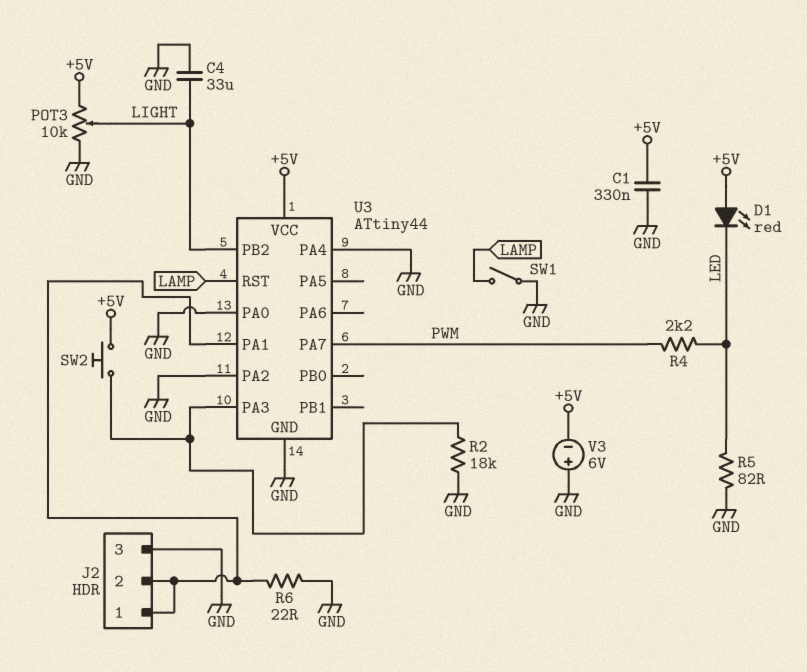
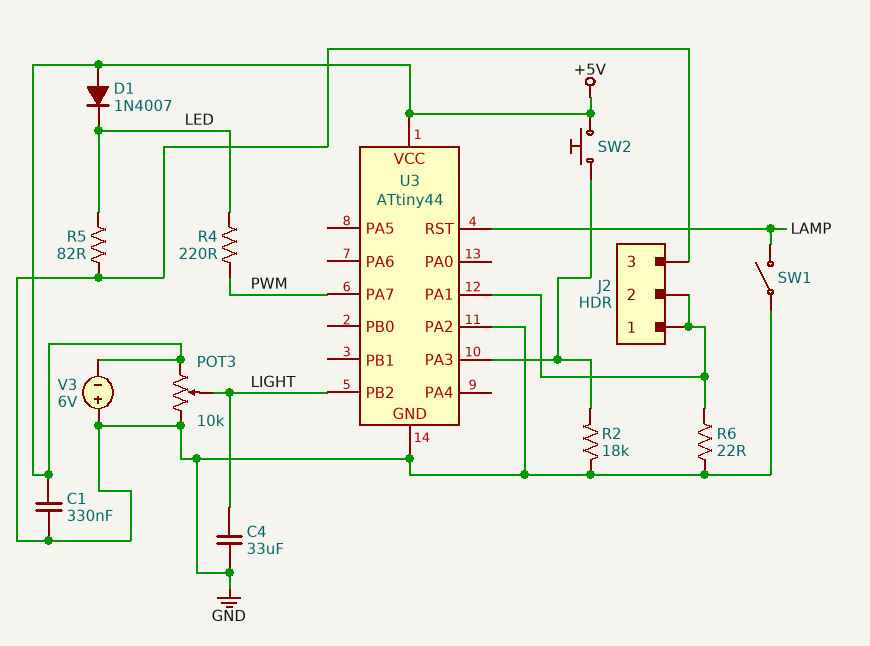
D1: LED red (A +5V, K LED) -> diode 1N4007 (A +5V, K LED)
R4: 2.2k (LED, PWM) -> 220 (LED, PWM)
U3 pin PA0: GND -> none
U3 pin PA4: GND -> none

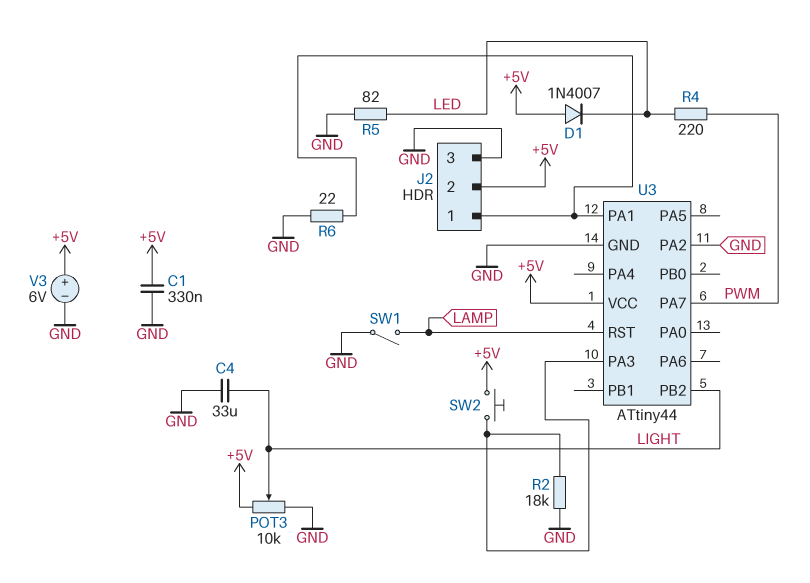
J2 pin 2: J2/1 -> +5V
V3: 6V (plus GND, minus +5V) -> 6V (plus +5V, minus GND)

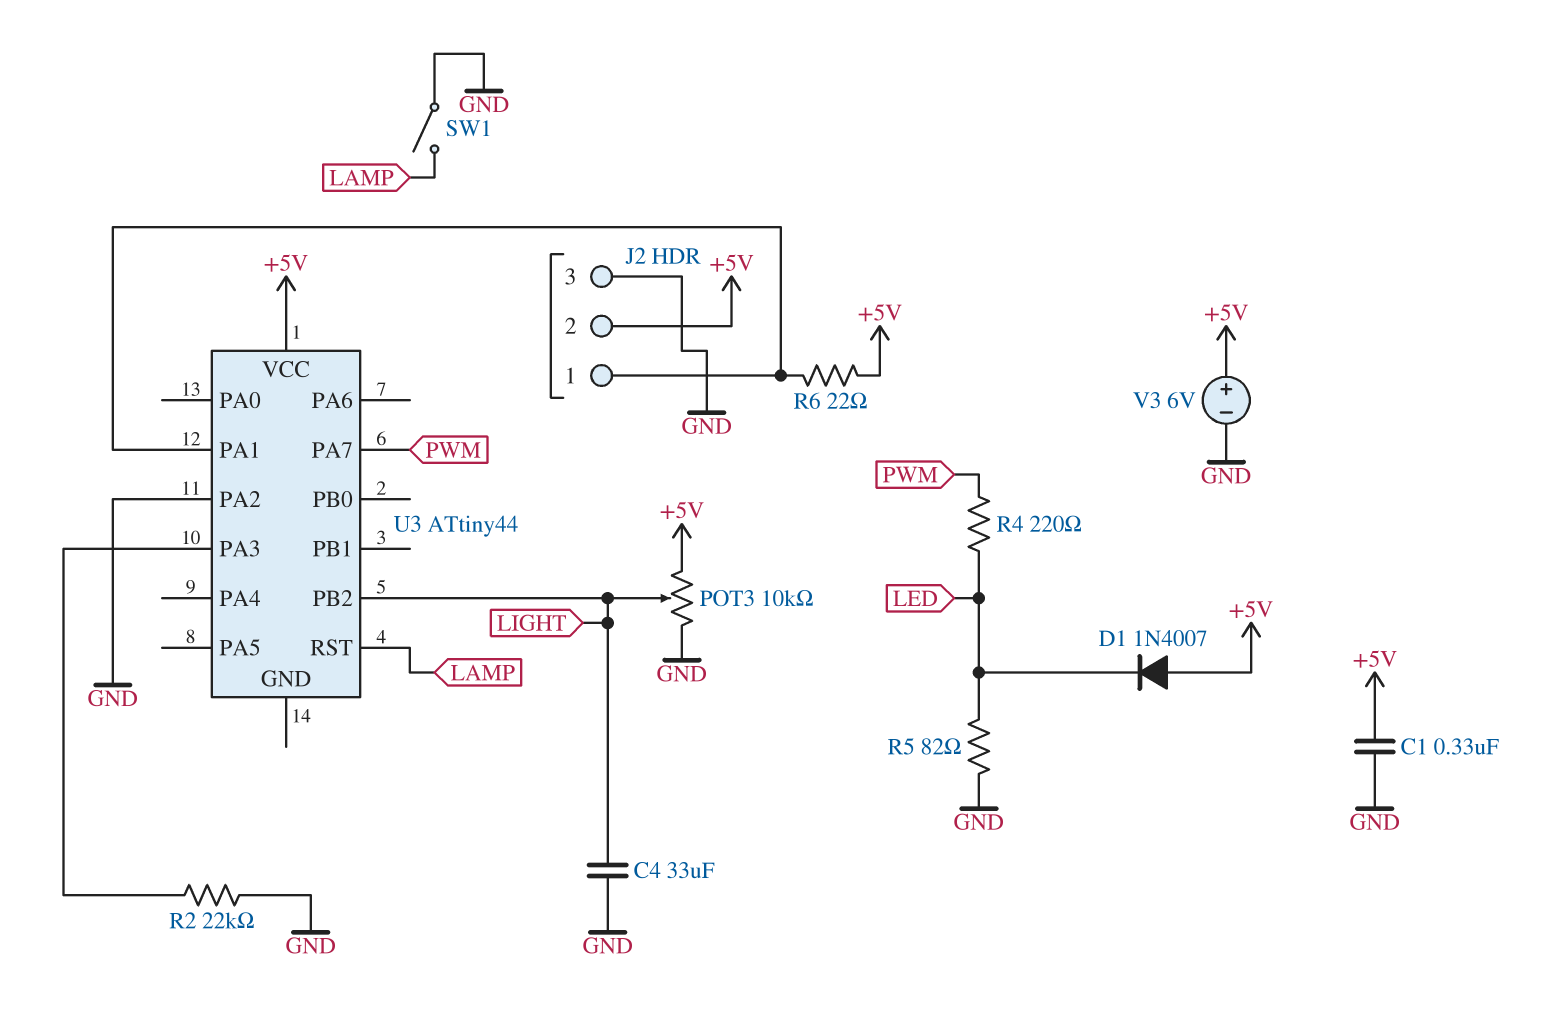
R2: 18k (GND, U3/PA3) -> 22k (GND, U3/PA3)
R6: 22 (GND, J2/1) -> 22 (+5V, J2/1)
SW2: button (+5V, U3/PA3) -> none
U3 pin GND: GND -> none

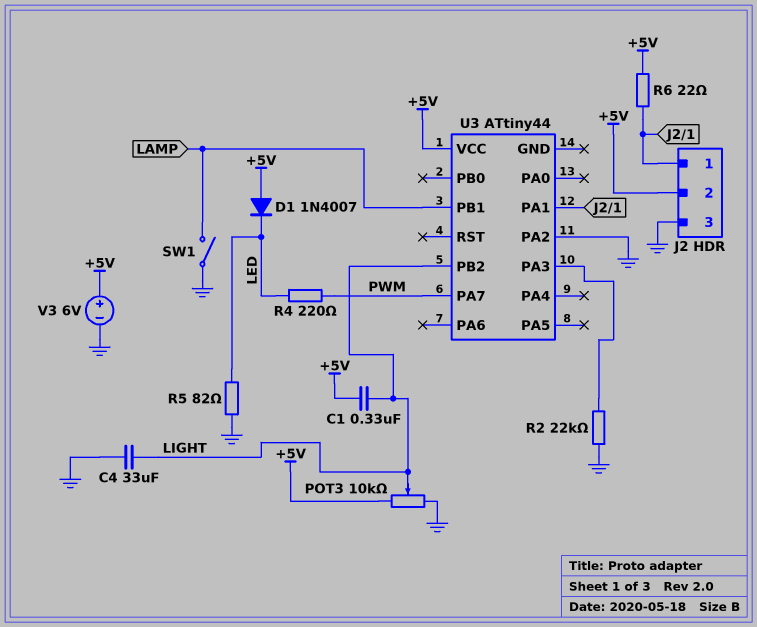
C1: 330nF (+5V, GND) -> 330nF (+5V, LIGHT)
U3 pin PB1: none -> LAMP
U3 pin RST: LAMP -> none

